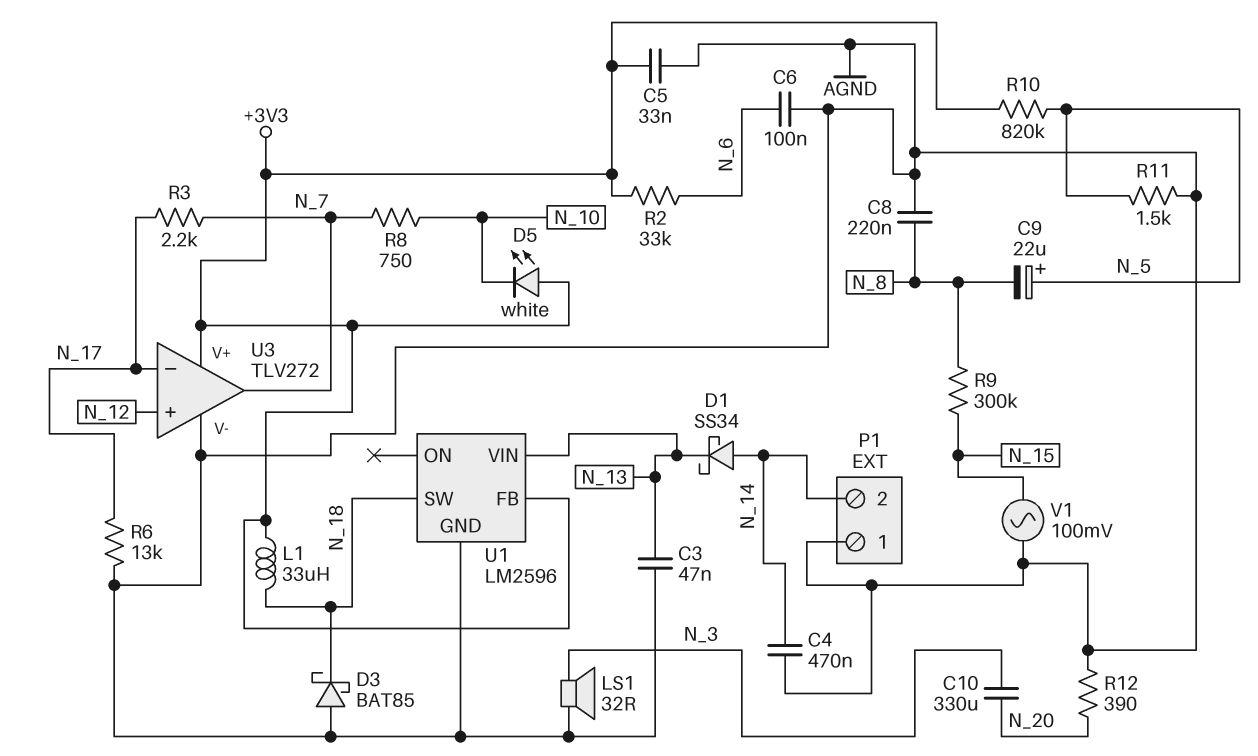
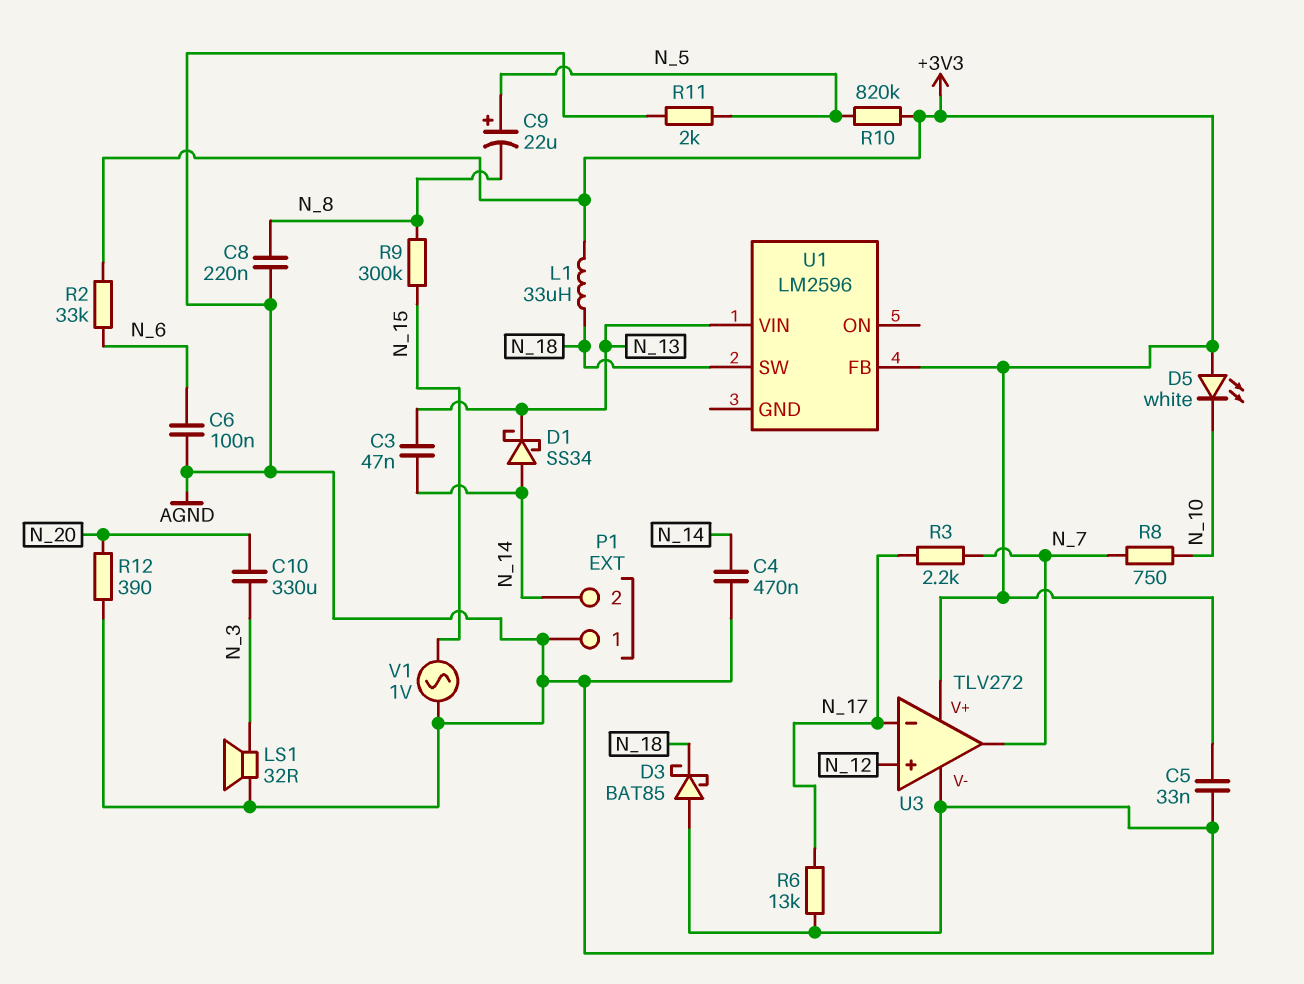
C3: 47nF (AGND, N_13) -> 47nF (N_13, N_14)
R11: 1.5k (AGND, N_5) -> 2k (AGND, N_5)
U1 pin GND: AGND -> none
V1: AC 100mV (AGND, N_15) -> AC 1V (AGND, N_15)

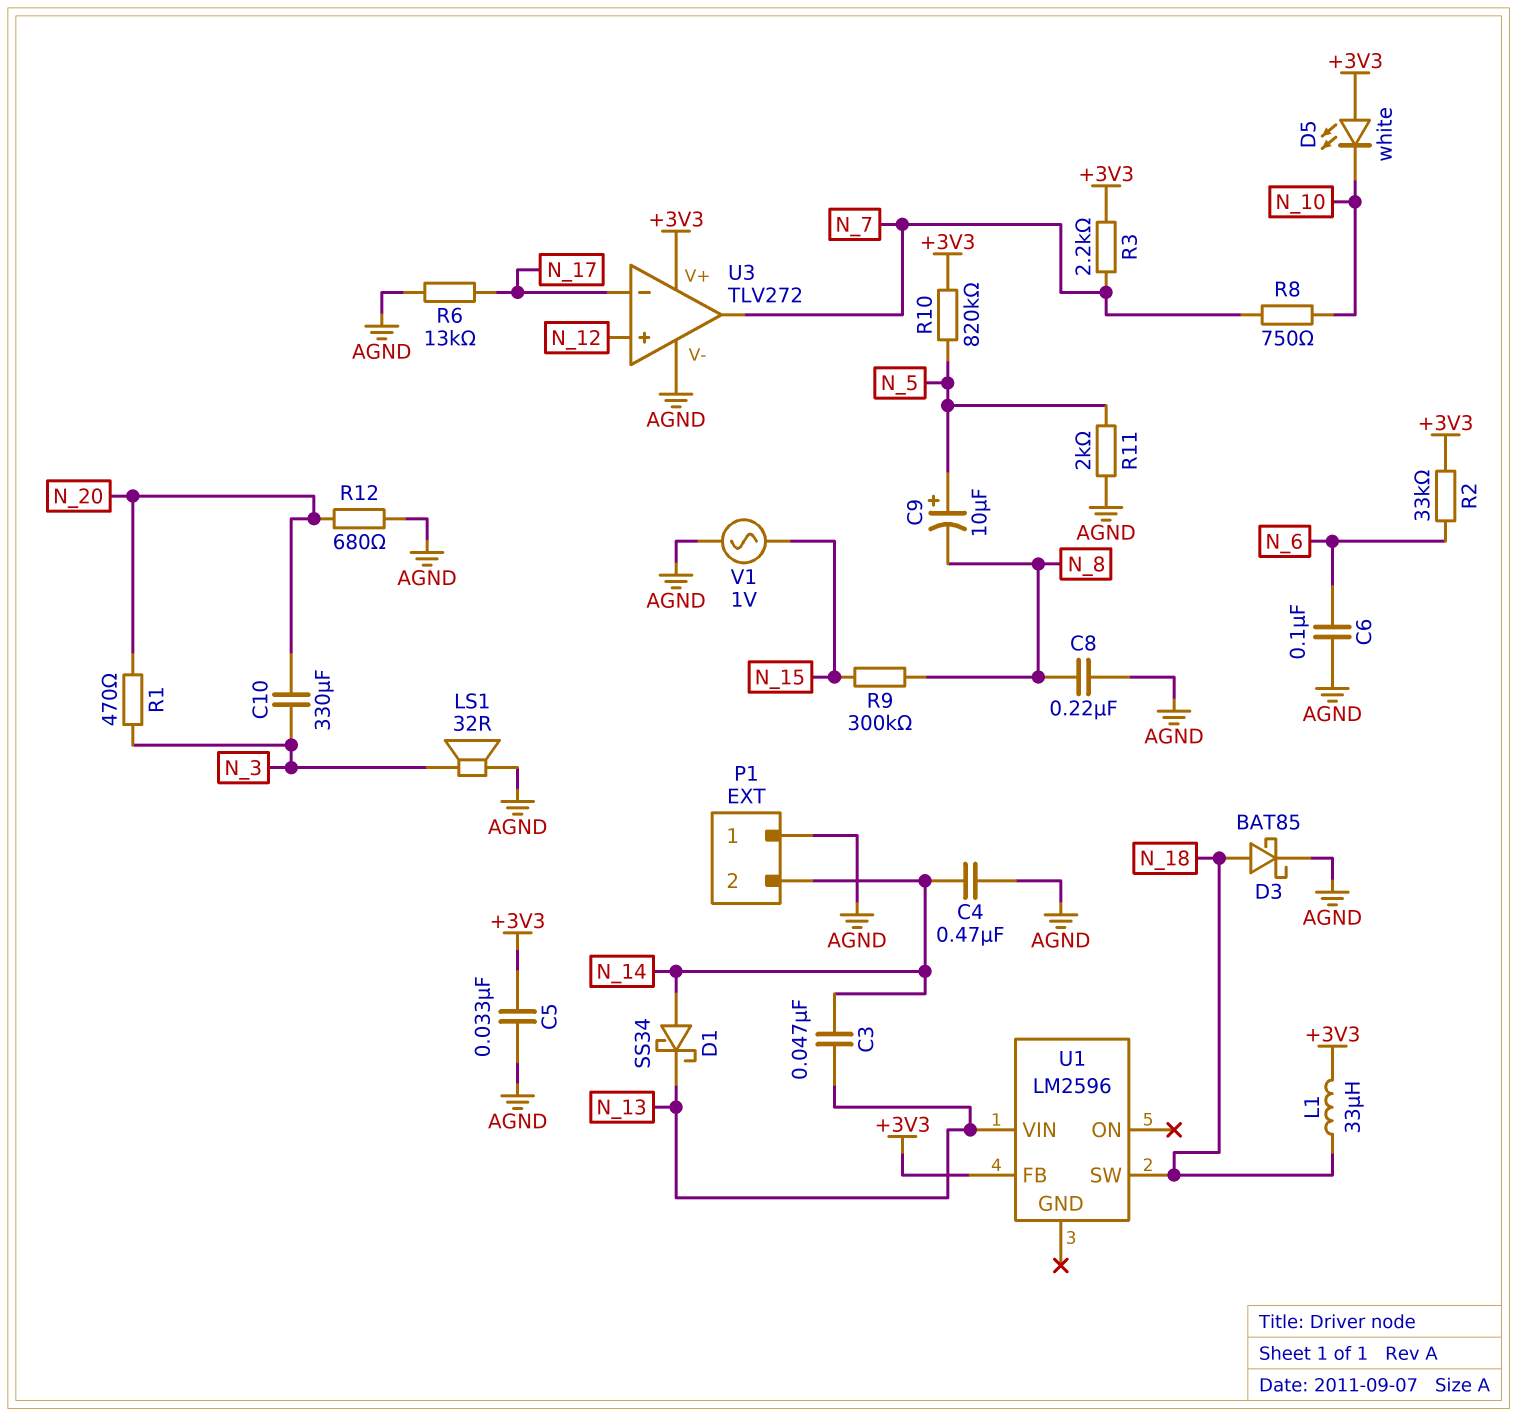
C9: 22uF (plus N_5, minus N_8) -> 10uF (plus N_5, minus N_8)
D3: schottky BAT85 (A AGND, K N_18) -> schottky BAT85 (A N_18, K AGND)
R1: none -> 470 (N_3, N_20)
R3: 2.2k (N_7, N_17) -> 2.2k (+3V3, N_7)
R12: 390 (AGND, N_20) -> 680 (AGND, N_20)

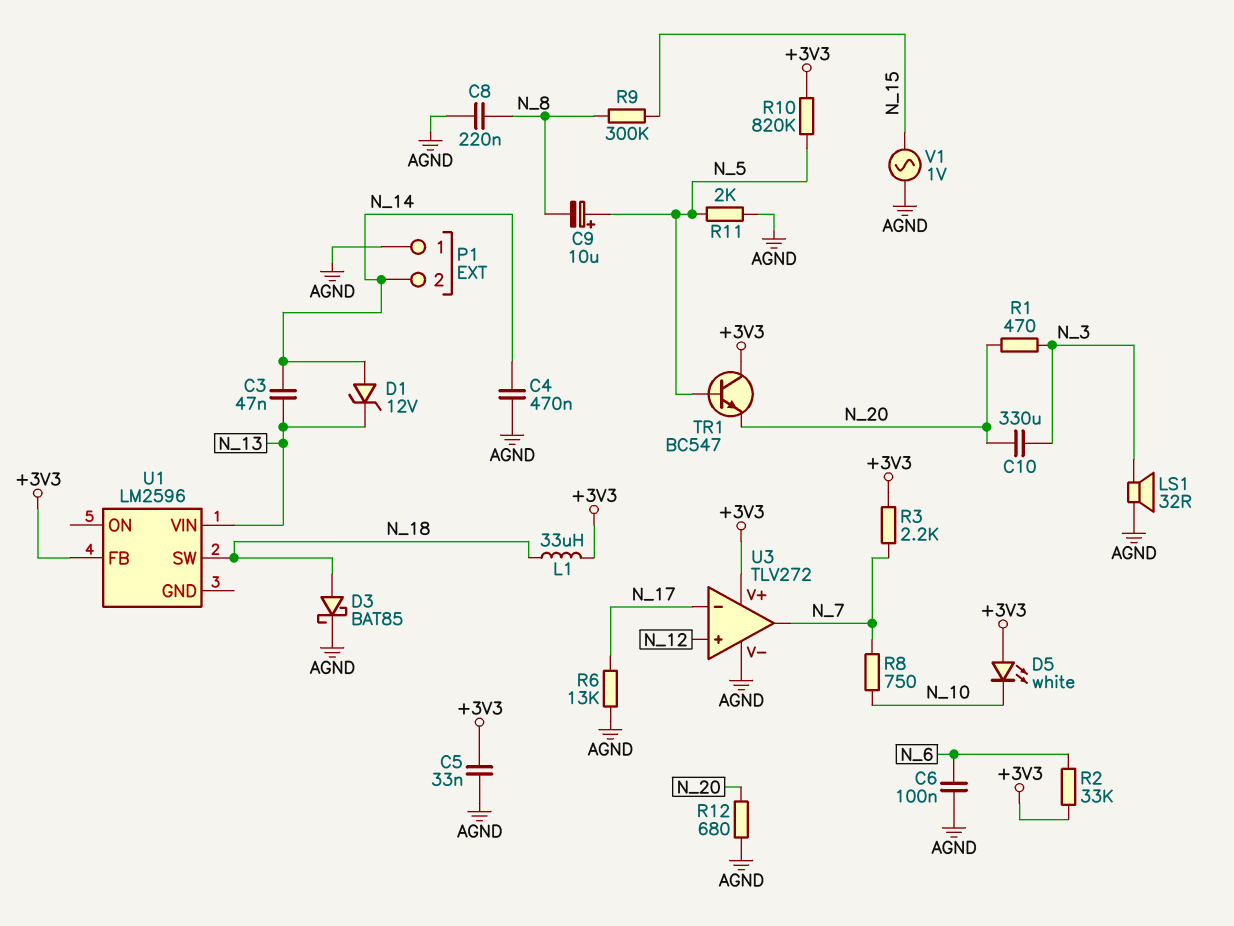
D1: schottky SS34 (A N_14, K N_13) -> zener 12V (A N_14, K N_13)
TR1: none -> NPN BC547 (B N_5, C +3V3, E N_20)

